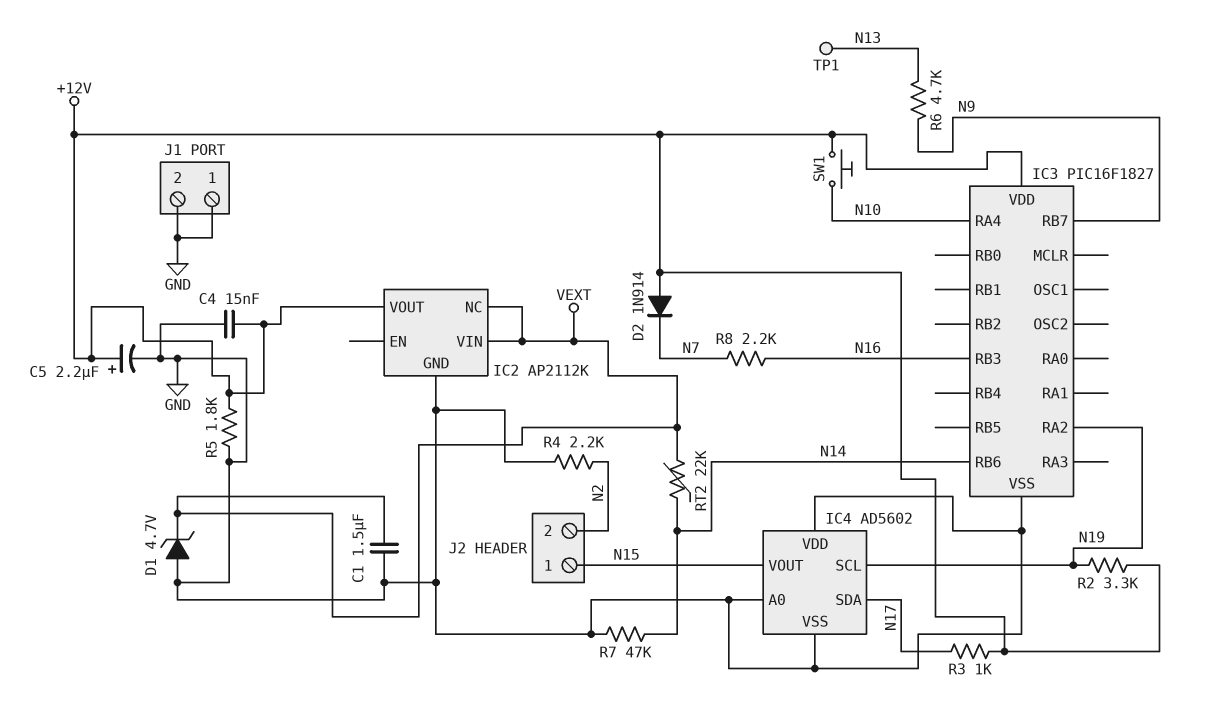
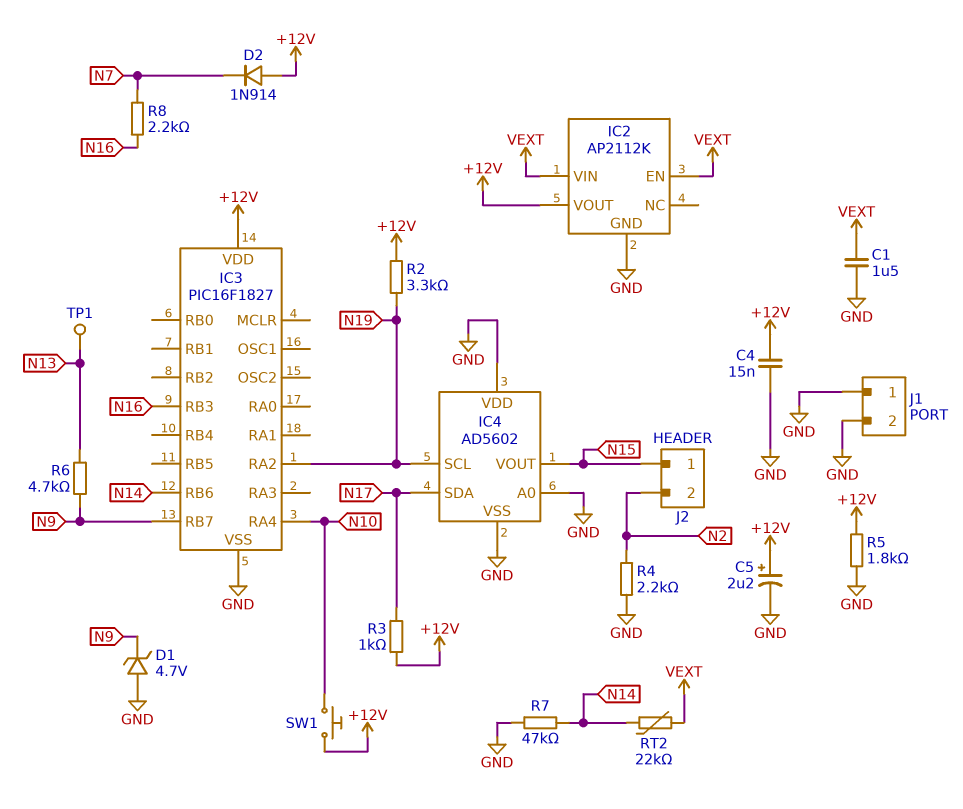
D1: zener 4.7V (A GND, K VEXT) -> zener 4.7V (A GND, K N9)
IC2 pin EN: none -> VEXT
IC2 pin NC: VEXT -> none

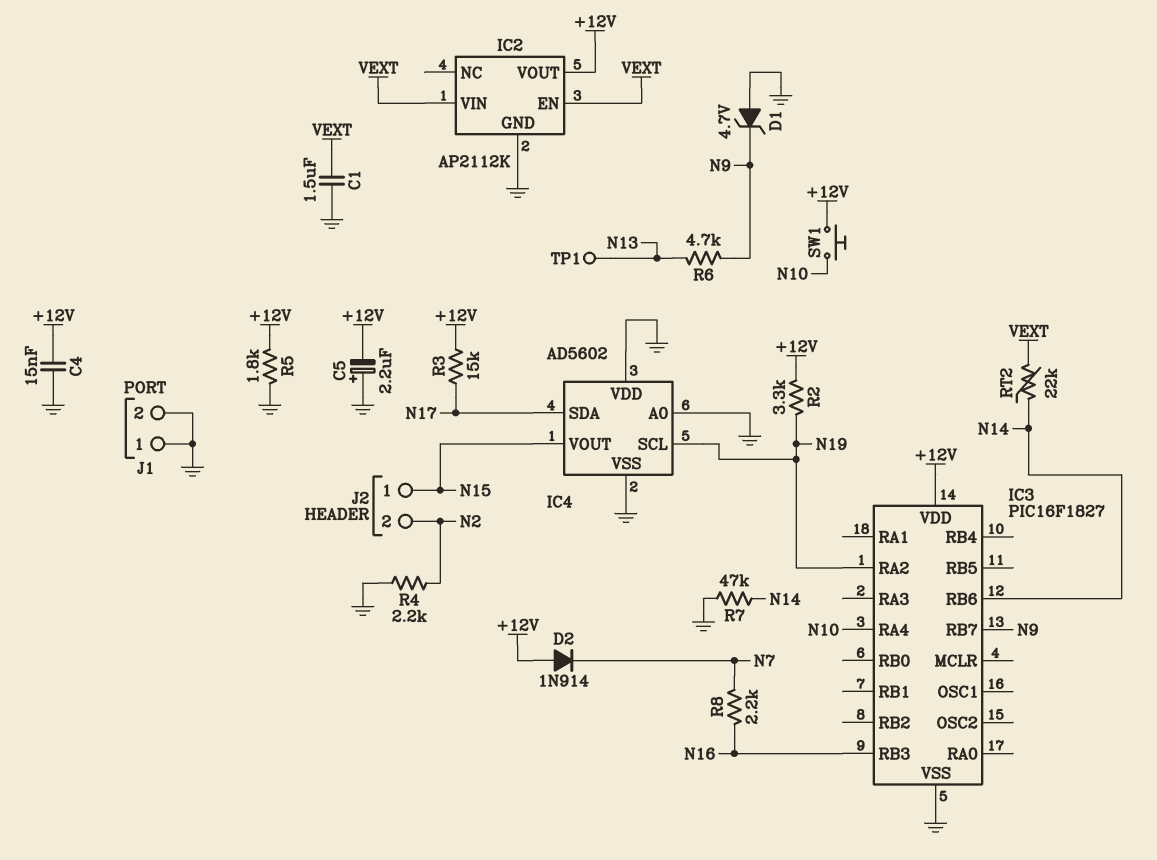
C5: 2.2uF (plus +12V, minus GND) -> 2.2uF (plus GND, minus +12V)
R3: 1k (+12V, N17) -> 15k (+12V, N17)

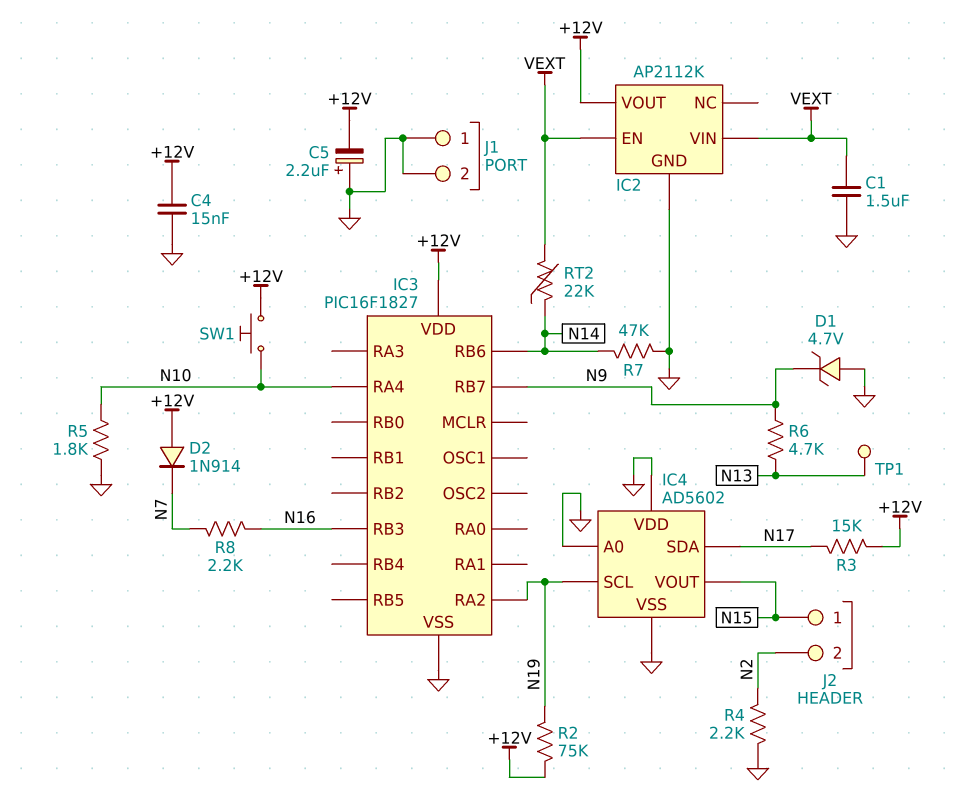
R2: 3.3k (+12V, N19) -> 75k (+12V, N19)
R5: 1.8k (+12V, GND) -> 1.8k (GND, N10)

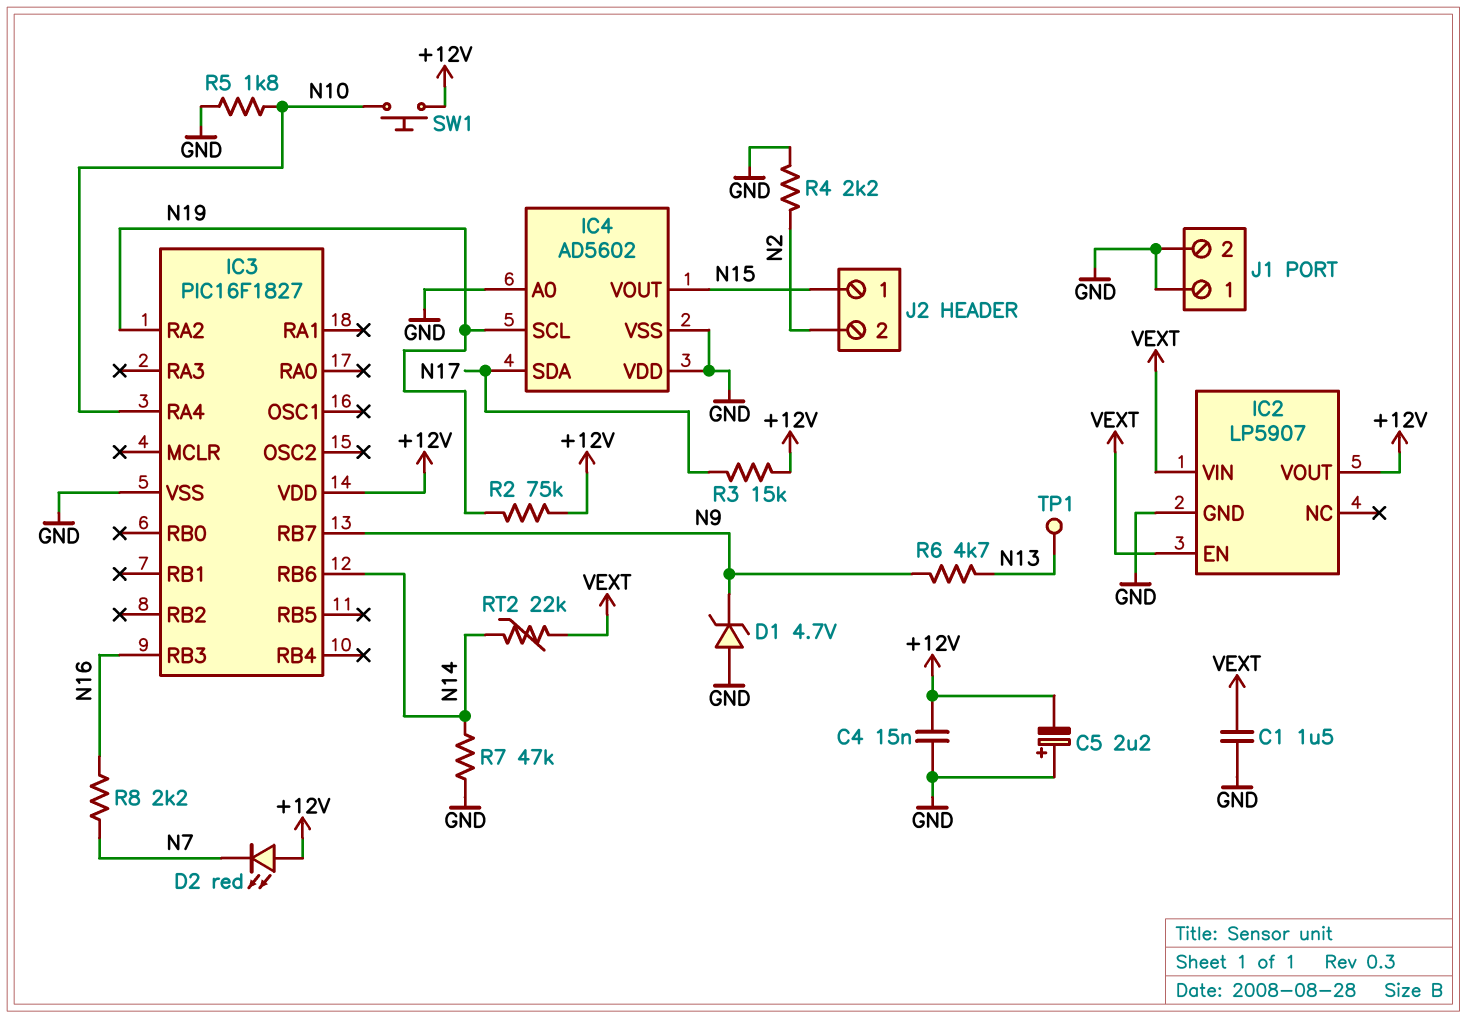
D2: diode 1N914 (A +12V, K N7) -> LED red (A +12V, K N7)
IC2: AP2112K -> LP5907

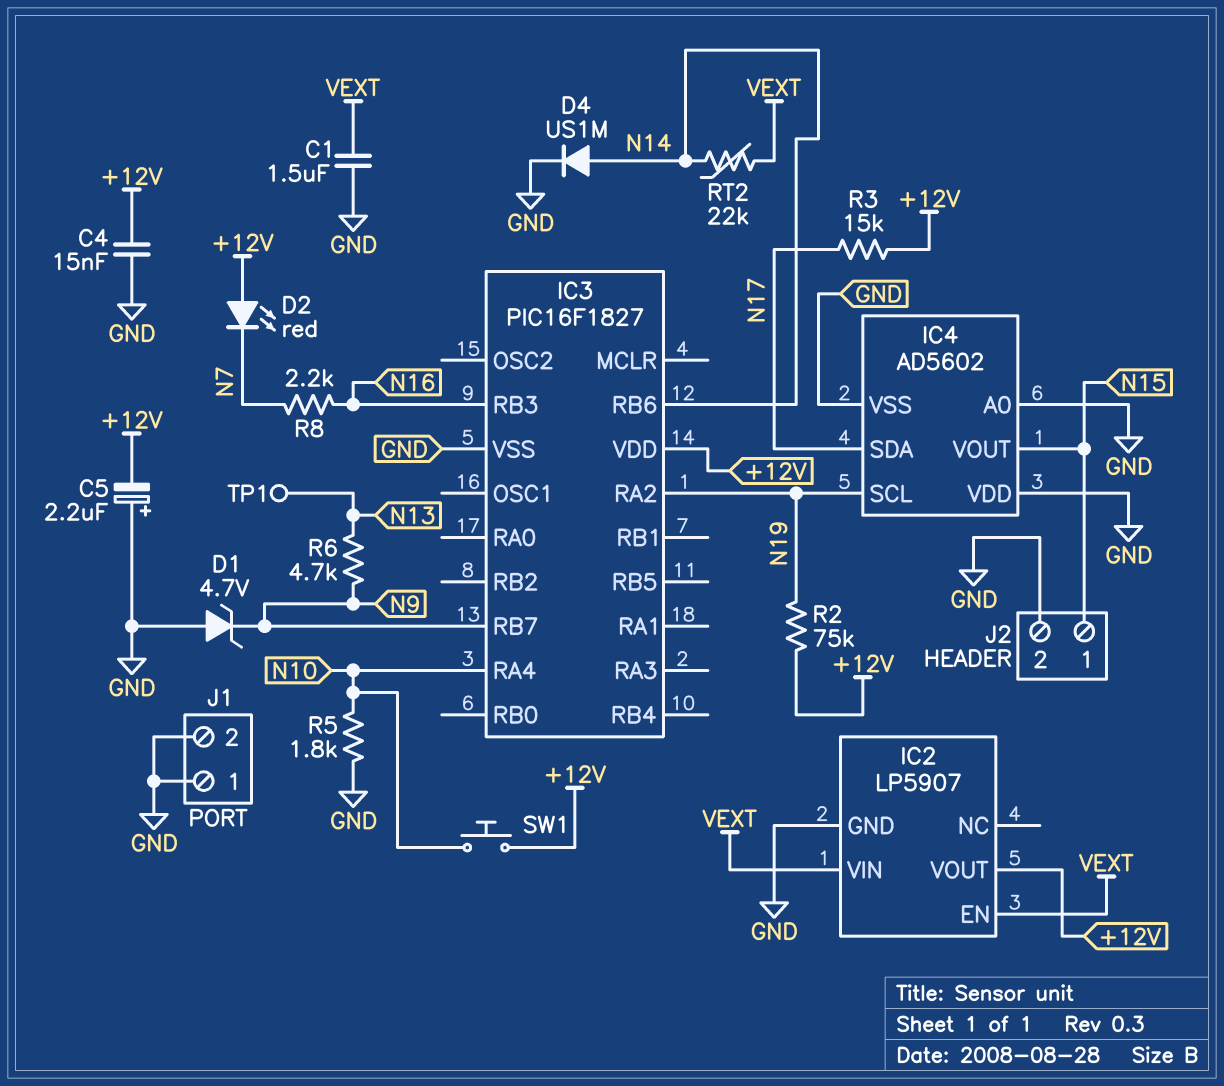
D4: none -> diode US1M (A N14, K GND)
J2 pin 2: N2 -> GND
R4: 2.2k (GND, N2) -> none
R7: 47k (GND, N14) -> none

